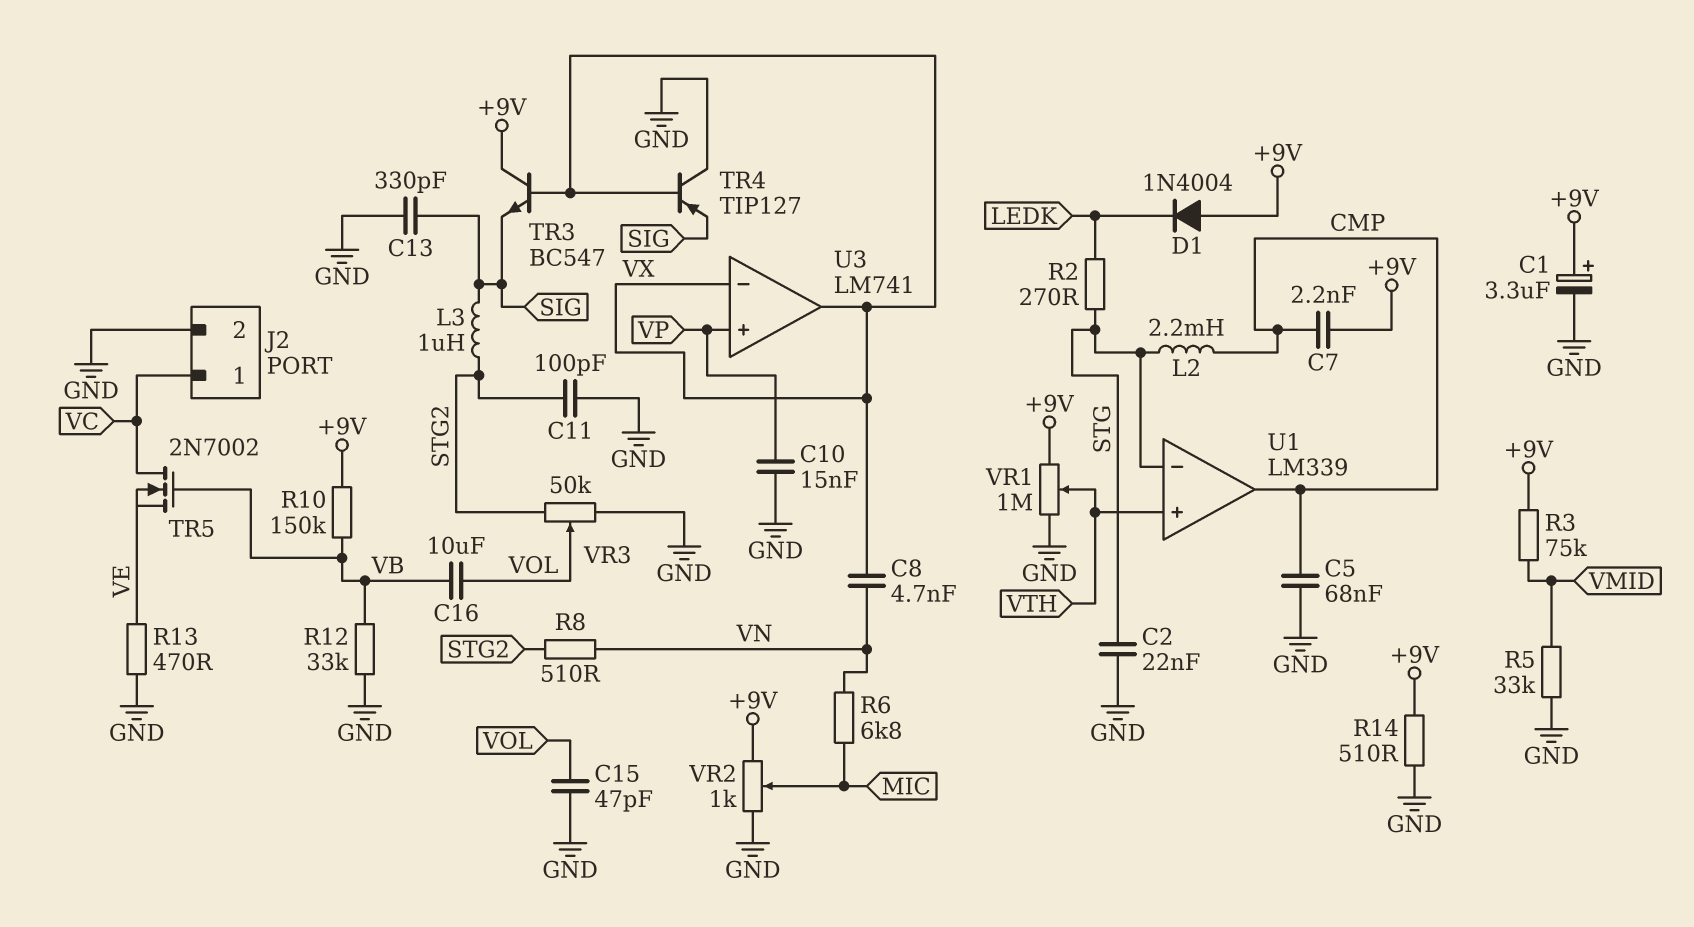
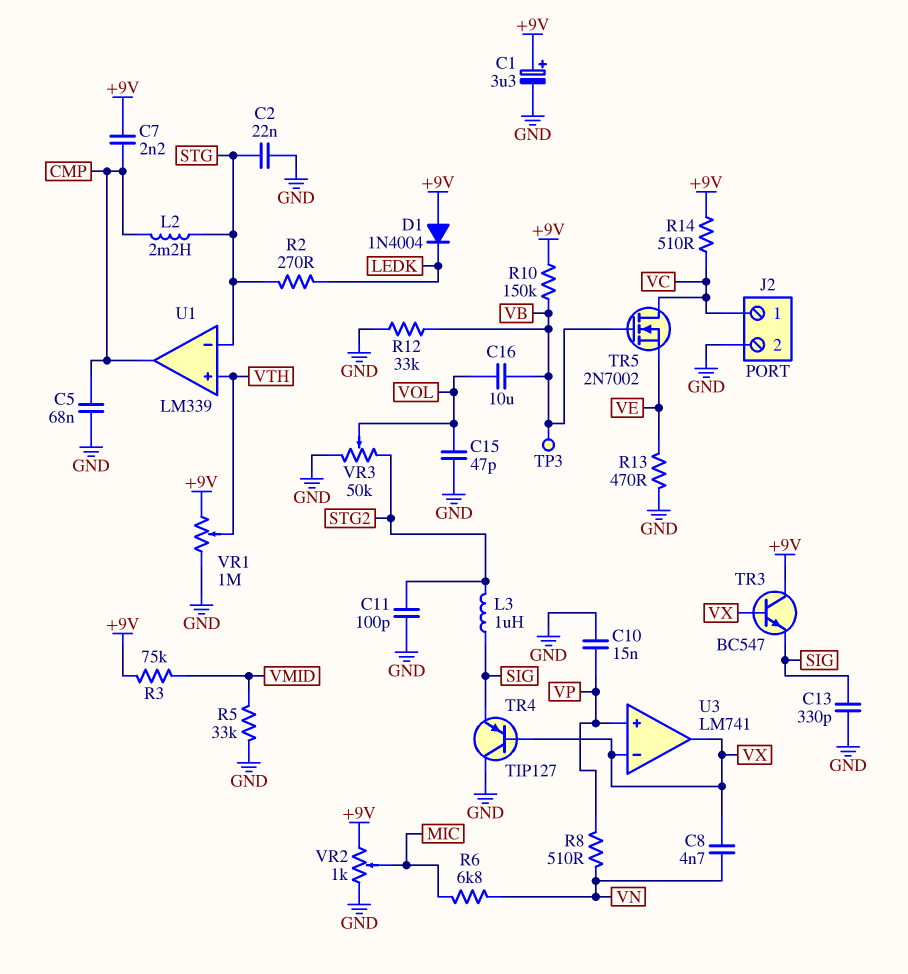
R8: 510 (STG2, VN) -> 510 (VN, VP)
R14: 510 (+9V, GND) -> 510 (+9V, VC)
TP3: none -> test point (VB)

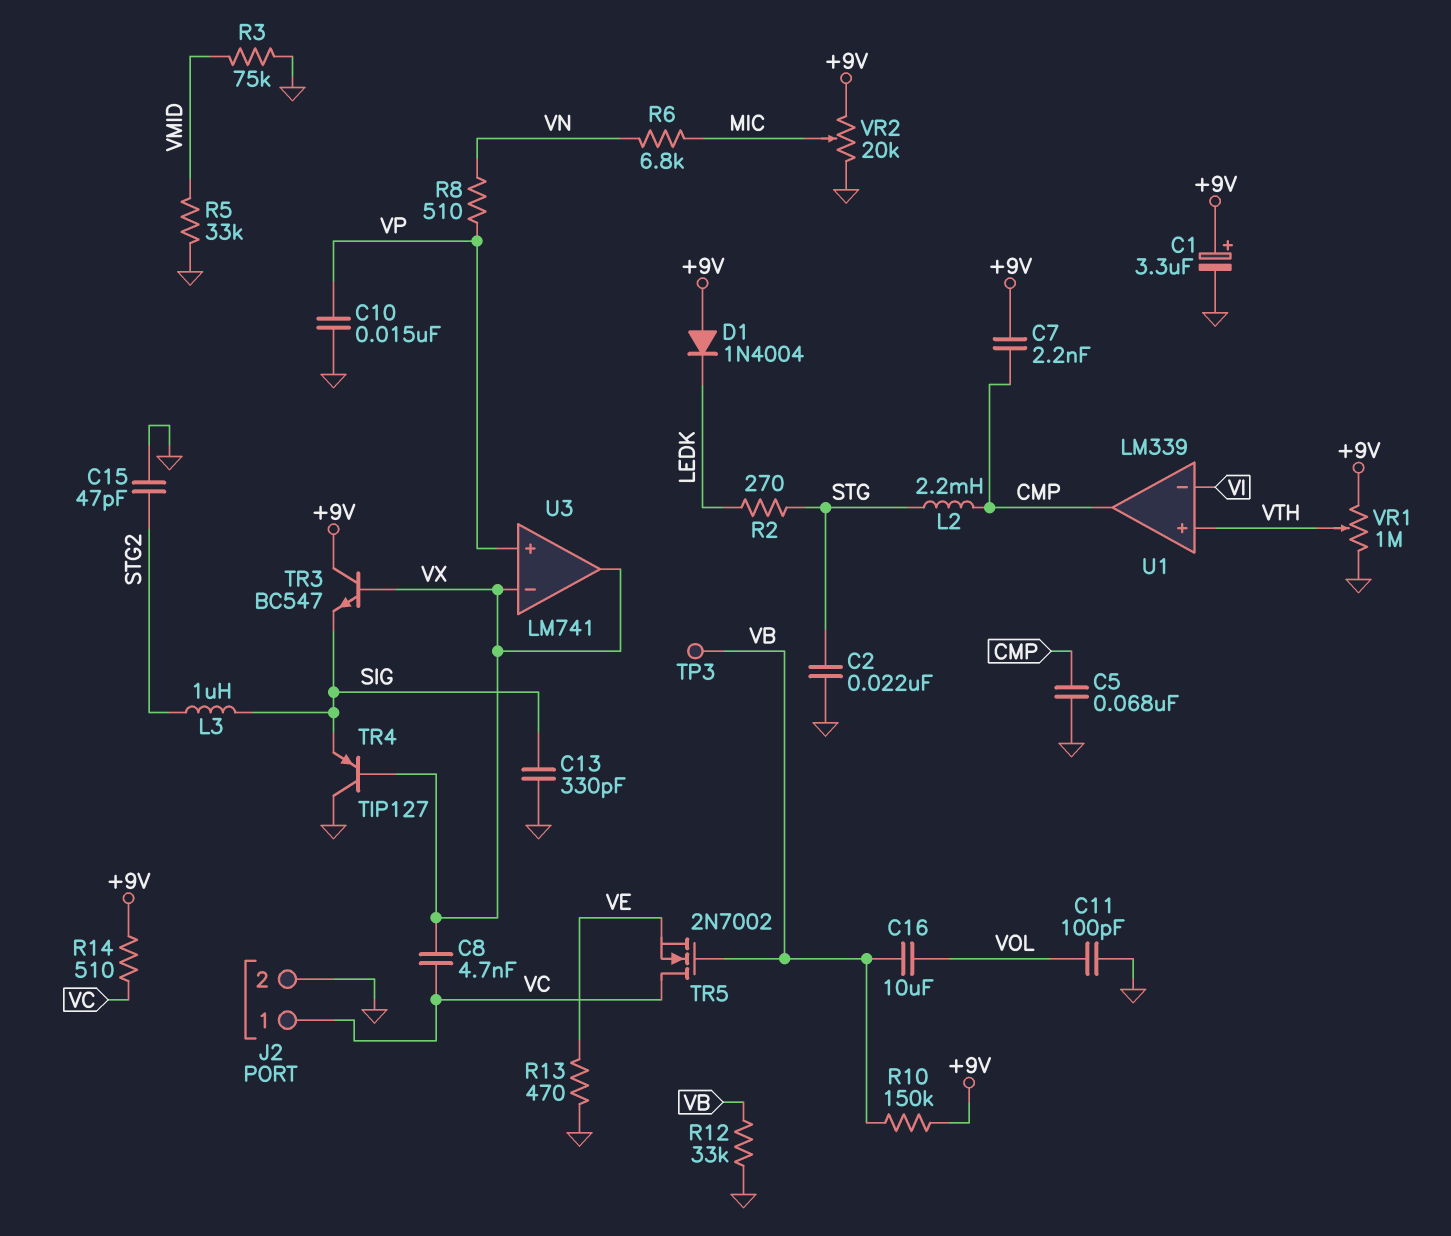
C8: 4.7nF (VN, VX) -> 4.7nF (VC, VX)
C11: 100pF (GND, STG2) -> 100pF (GND, VOL)
C15: 47pF (GND, VOL) -> 47pF (GND, STG2)
R3: 75k (+9V, VMID) -> 75k (GND, VMID)
U1 pin in-: STG -> VI
VR2: 1k (+9V, GND, wiper MIC) -> 20k (+9V, GND, wiper MIC)
VR3: 50k (GND, STG2, wiper VOL) -> none

